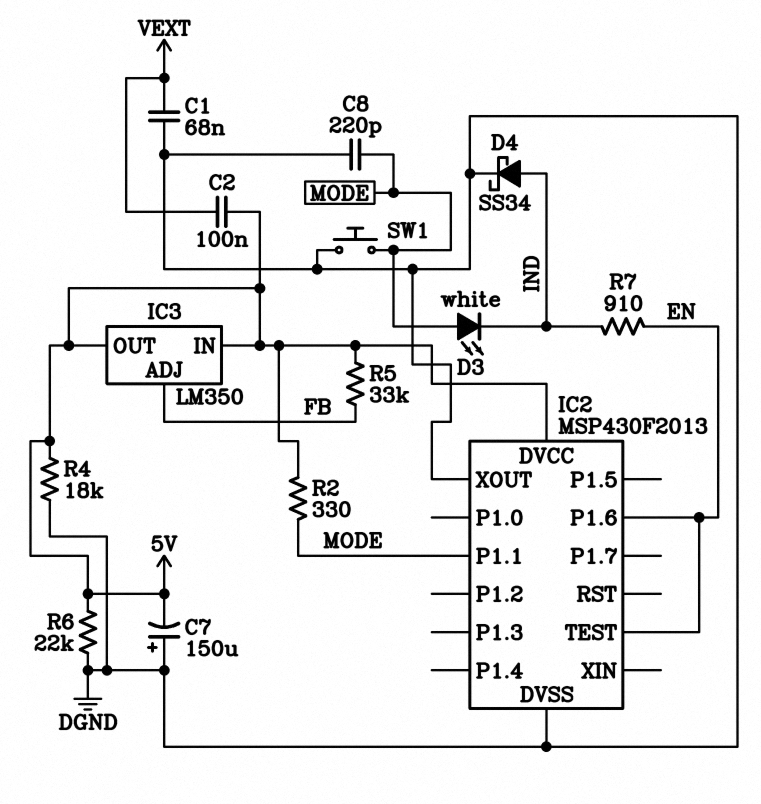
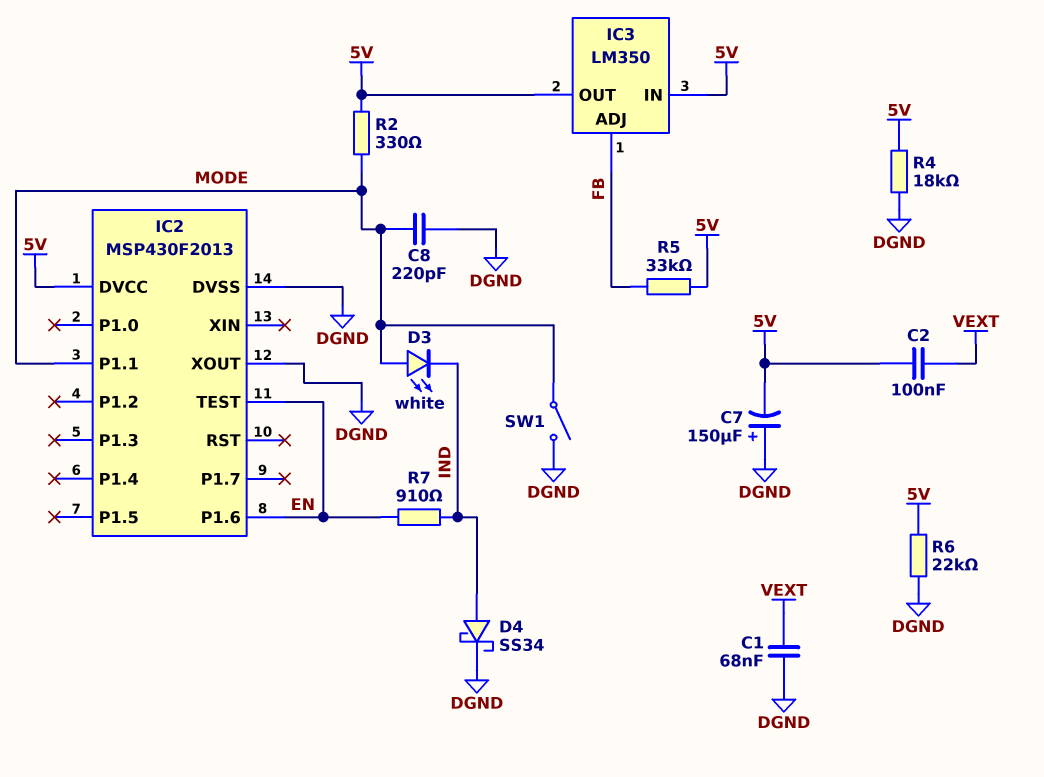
SW1: button (DGND, MODE) -> switch (DGND, MODE)

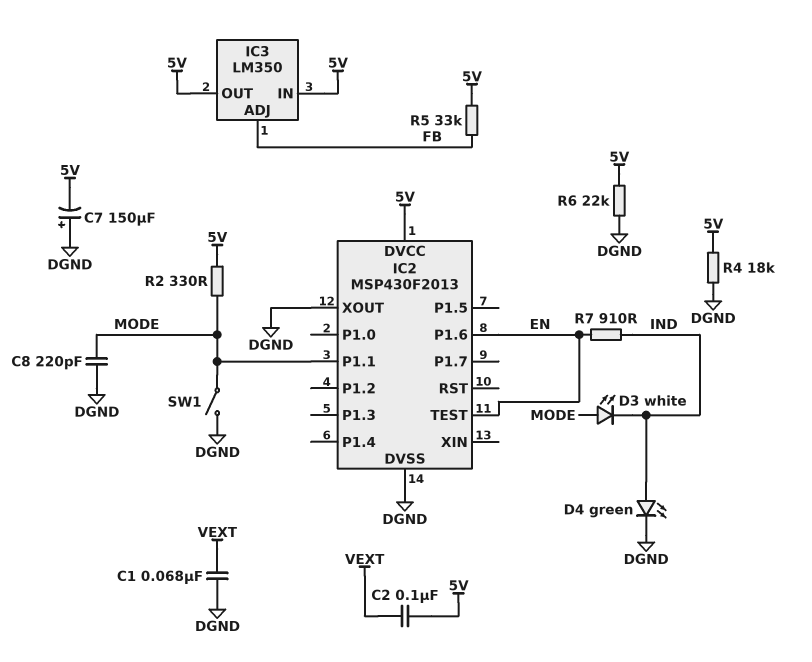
D4: schottky SS34 (A IND, K DGND) -> LED green (A IND, K DGND)

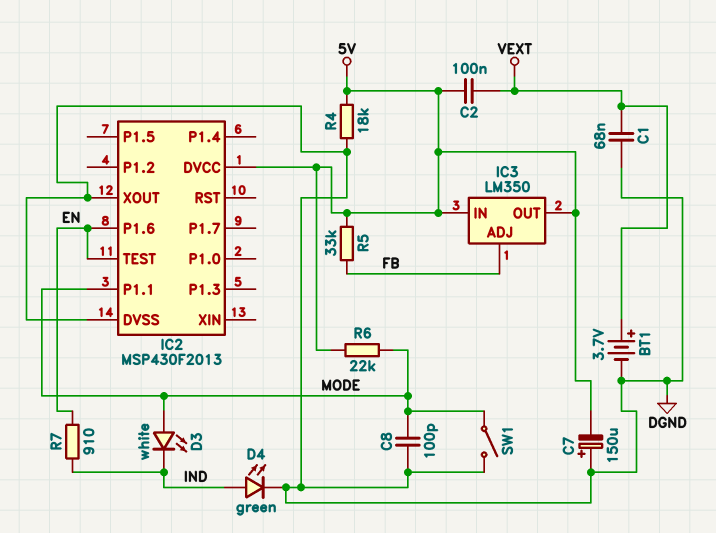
BT1: none -> 3.7V (plus VEXT, minus DGND)
C8: 220pF (DGND, MODE) -> 100pF (DGND, MODE)
R2: 330 (5V, MODE) -> none
R6: 22k (5V, DGND) -> 22k (5V, MODE)

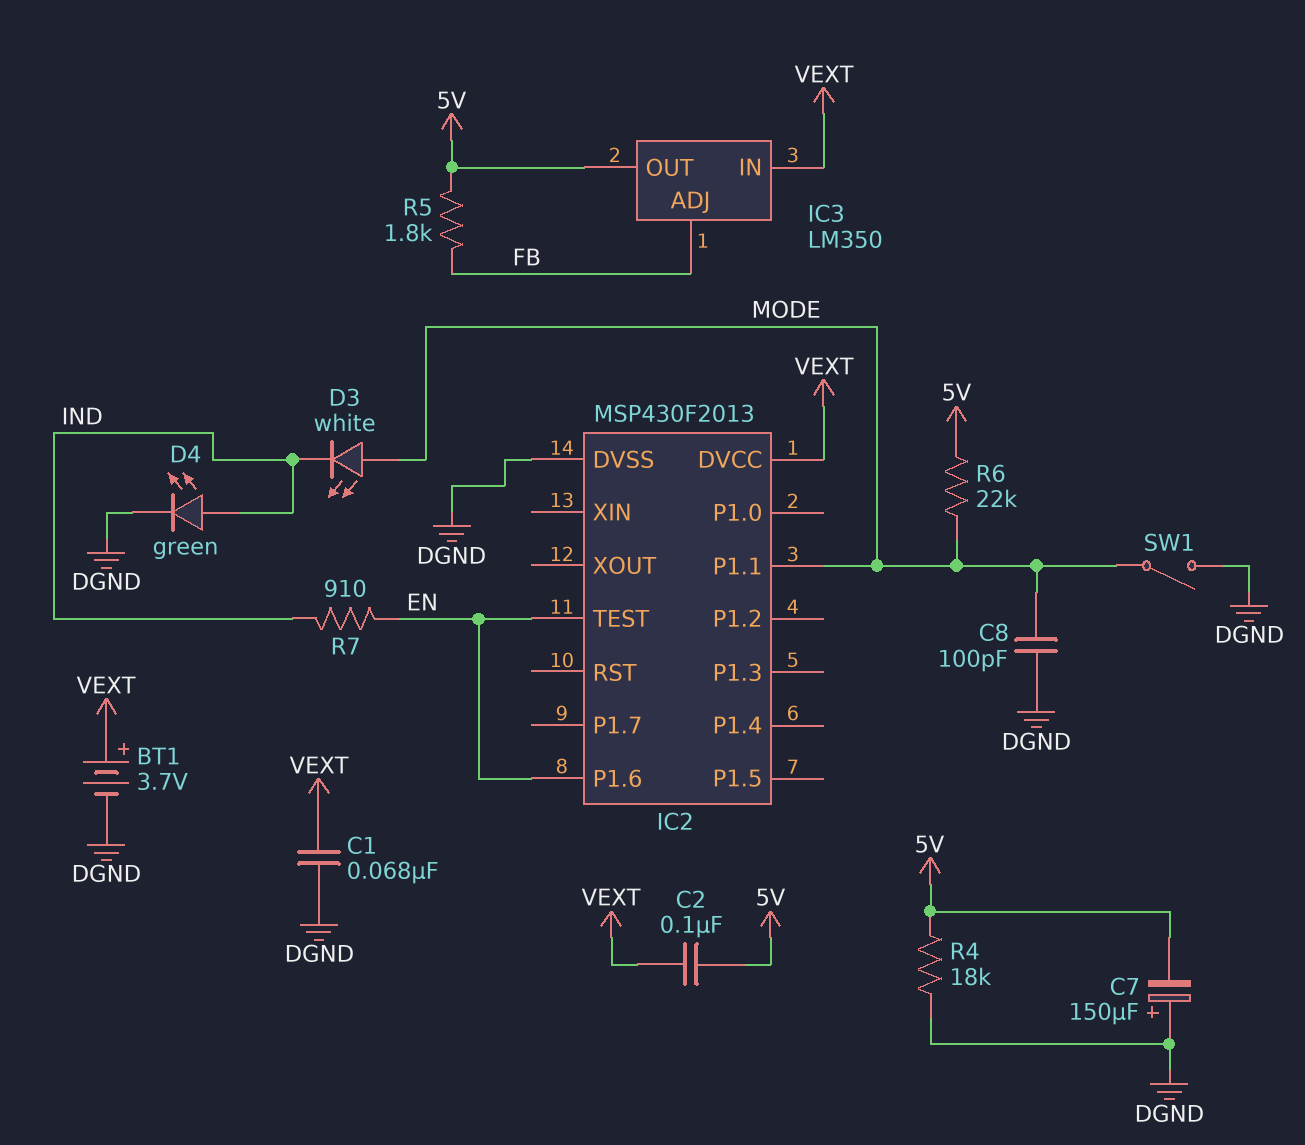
IC2 pin DVCC: 5V -> VEXT
IC2 pin XOUT: DGND -> none
IC3 pin IN: 5V -> VEXT
R5: 33k (5V, FB) -> 1.8k (5V, FB)

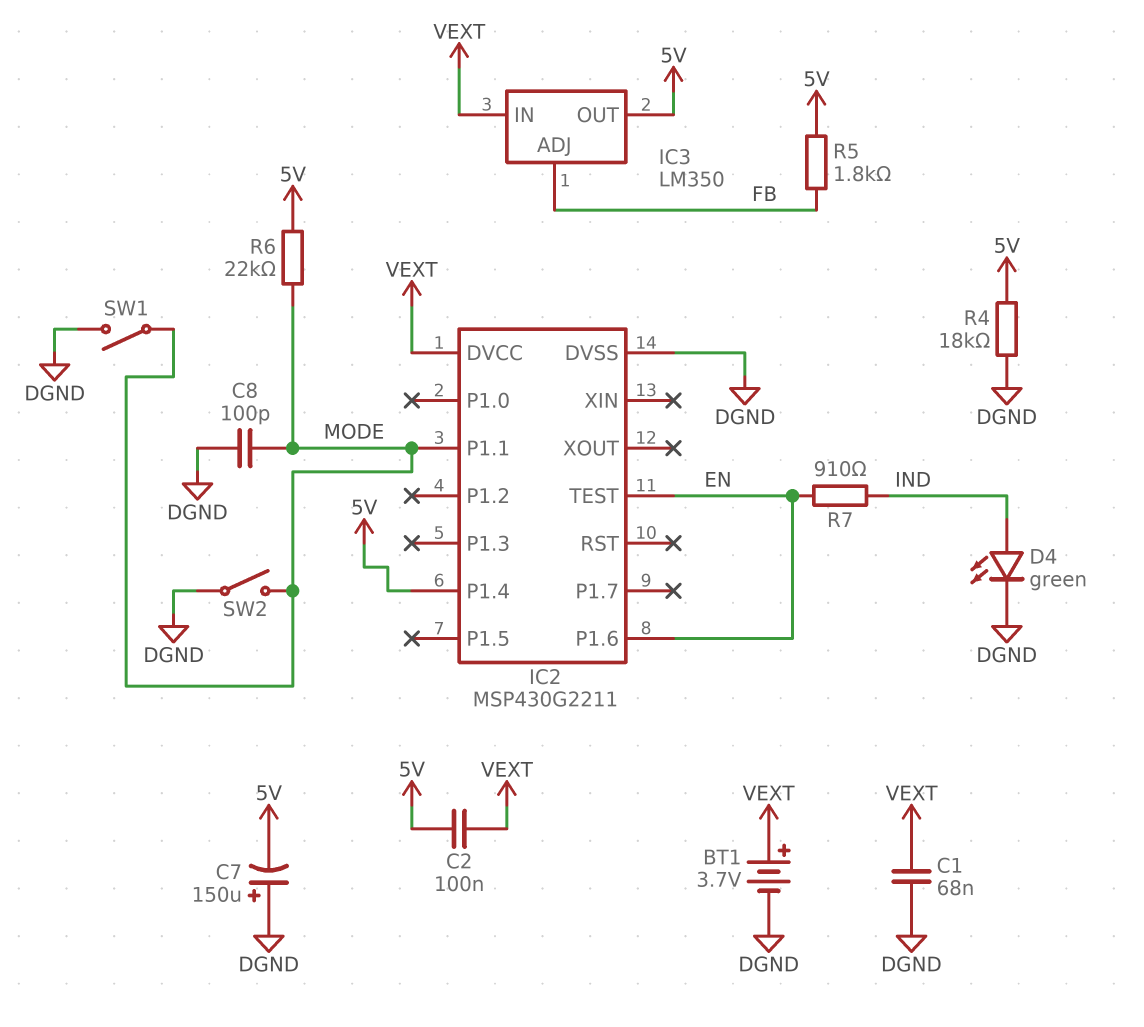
D3: LED white (A MODE, K IND) -> none
IC2: MSP430F2013 -> MSP430G2211
IC2 pin P1.4: none -> 5V
SW2: none -> switch (DGND, MODE)

